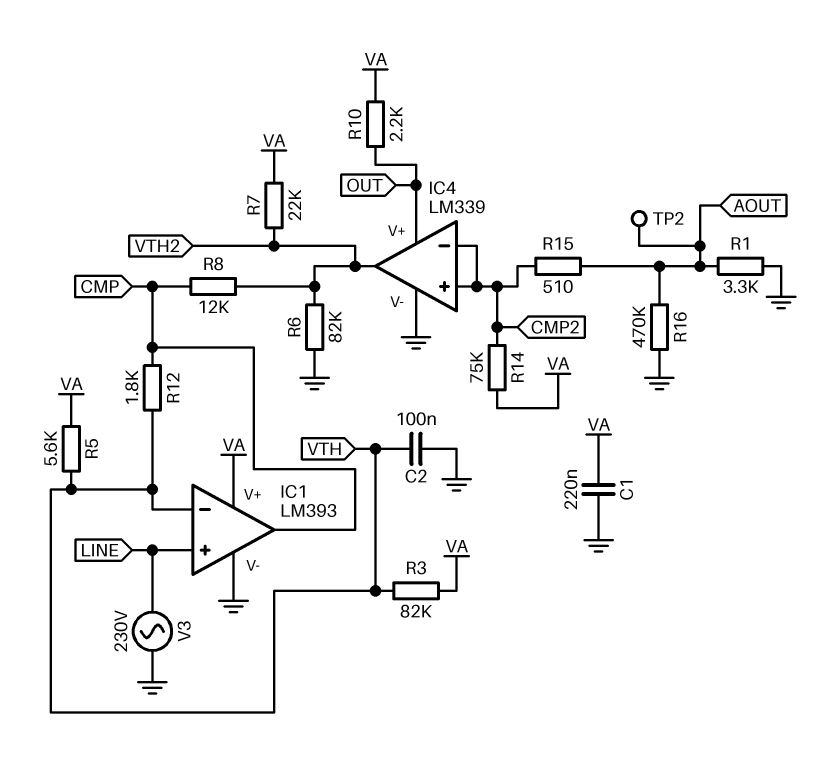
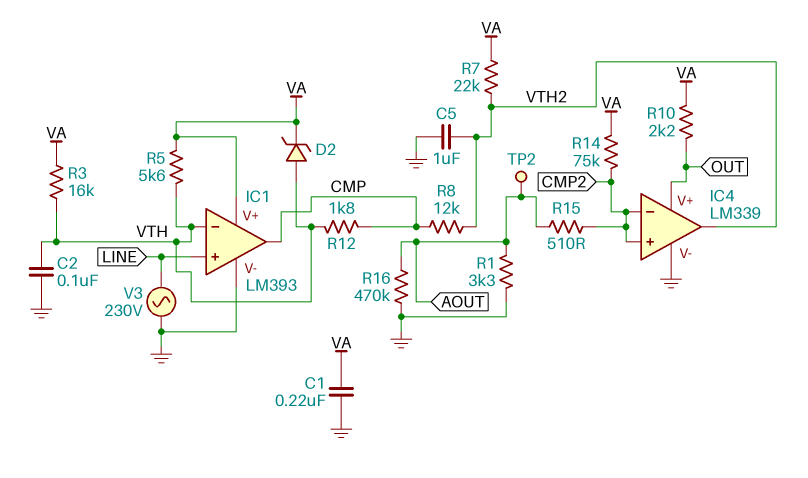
C5: none -> 1uF (GND, VTH2)
D2: none -> zener (A VTH, K VA)
R3: 82k (VA, VTH) -> 16k (VA, VTH)
R6: 82k (GND, VTH2) -> none

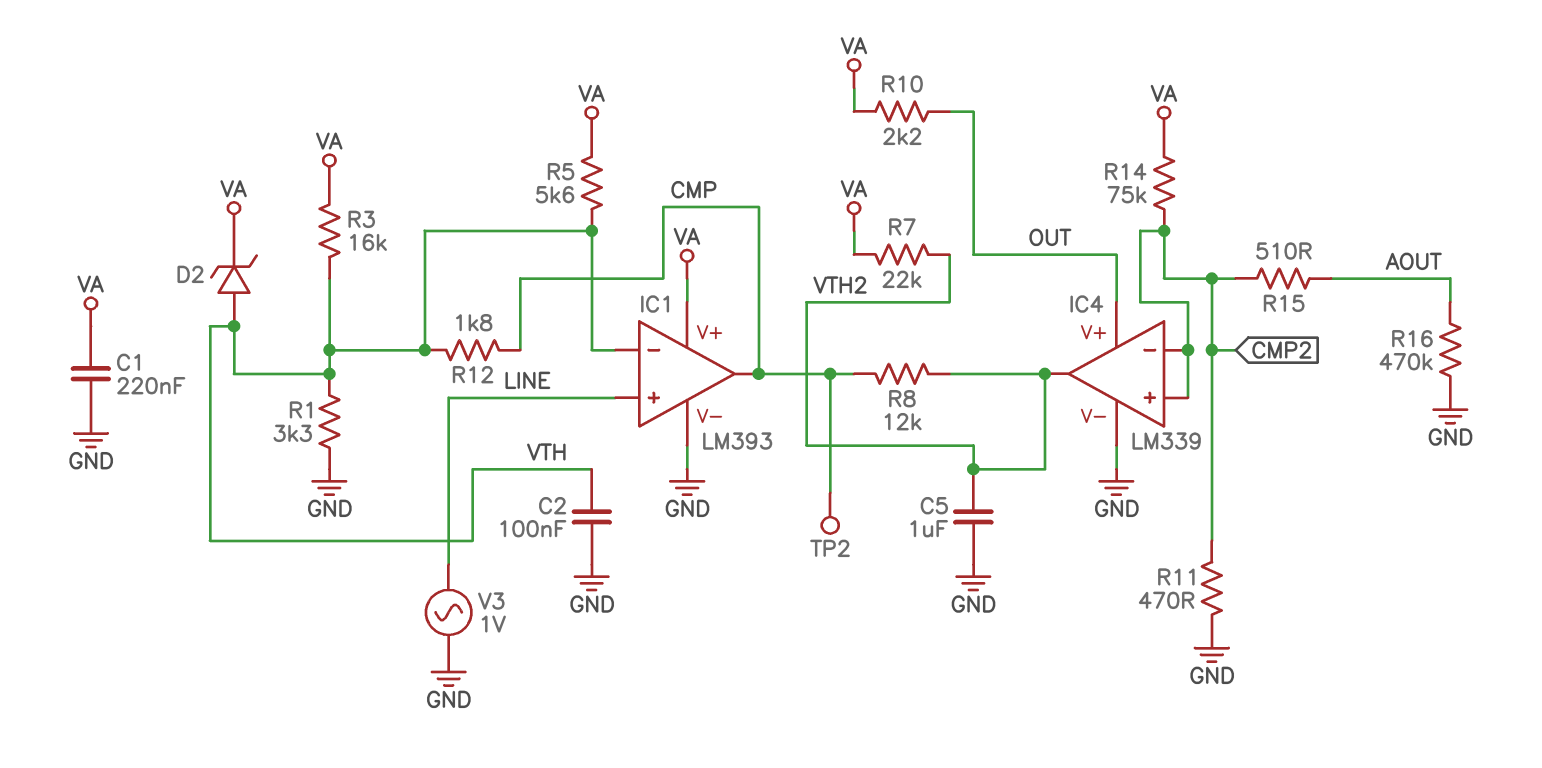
R1: 3.3k (AOUT, GND) -> 3.3k (GND, VTH)
R11: none -> 470 (CMP2, GND)
TP2: test point (AOUT) -> test point (CMP)
V3: AC 230V (GND, LINE) -> AC 1V (GND, LINE)

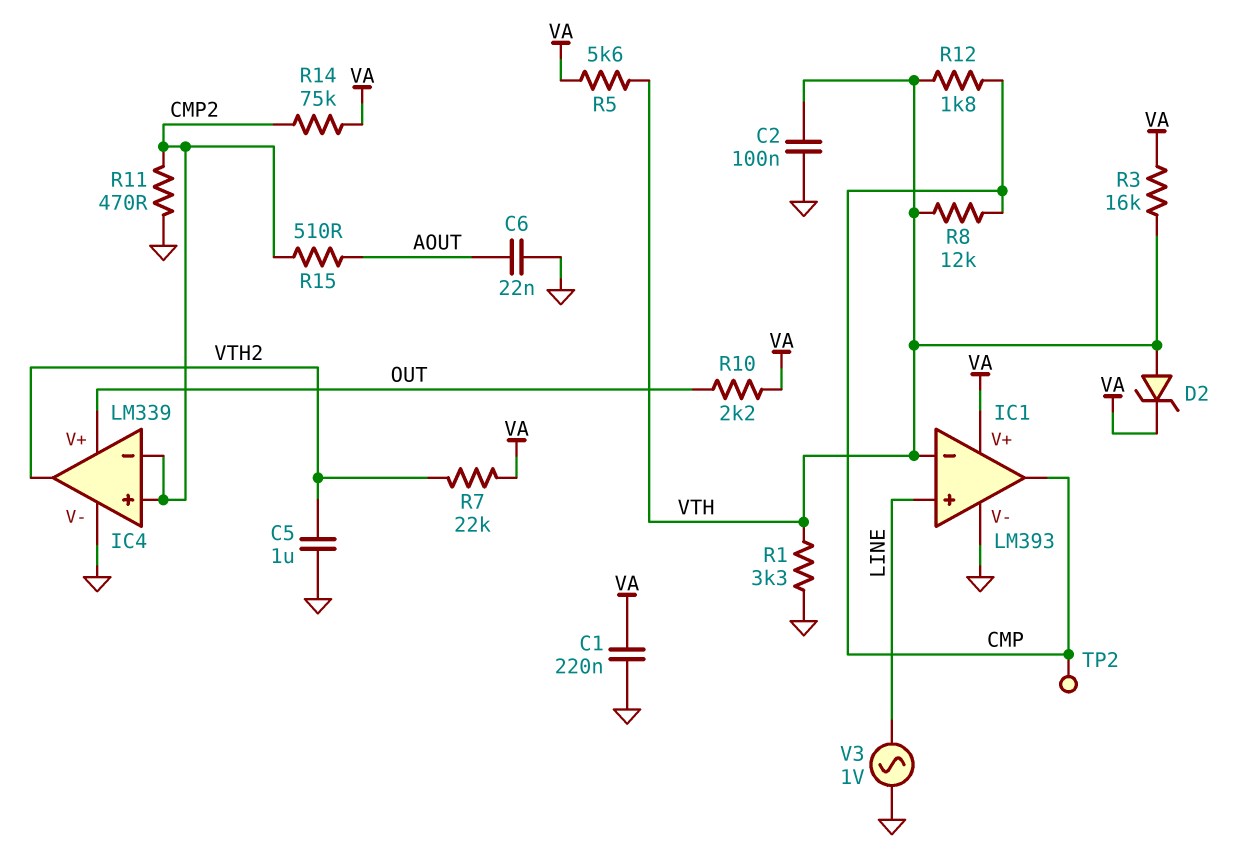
C6: none -> 22nF (AOUT, GND)
R8: 12k (CMP, VTH2) -> 12k (CMP, VTH)
R16: 470k (AOUT, GND) -> none

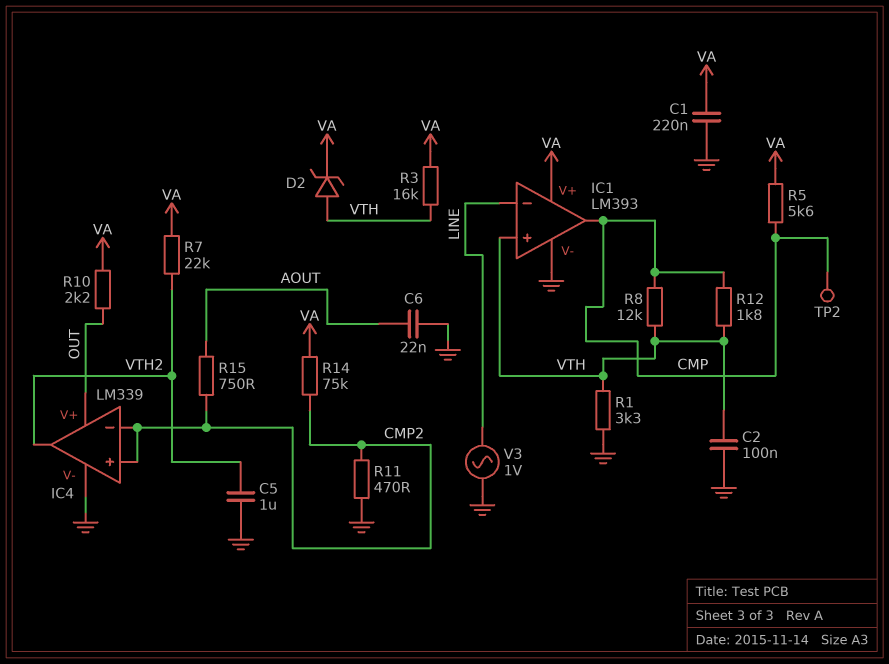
IC1 pin in+: LINE -> VTH
IC1 pin in-: VTH -> LINE
R5: 5.6k (VA, VTH) -> 5.6k (CMP, VA)
R15: 510 (AOUT, CMP2) -> 750 (AOUT, CMP2)

